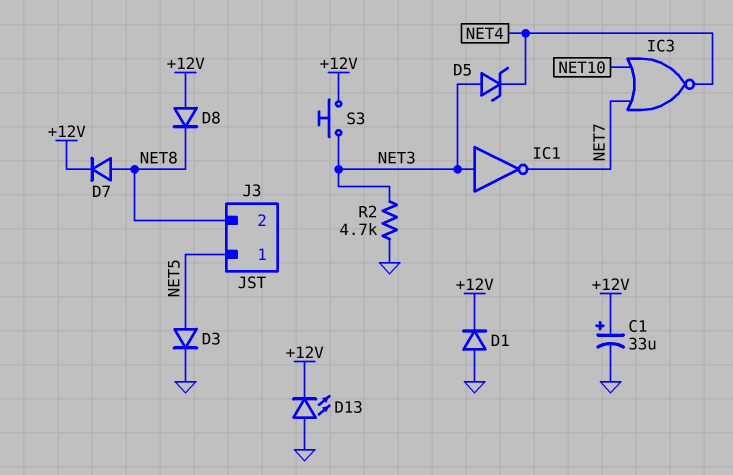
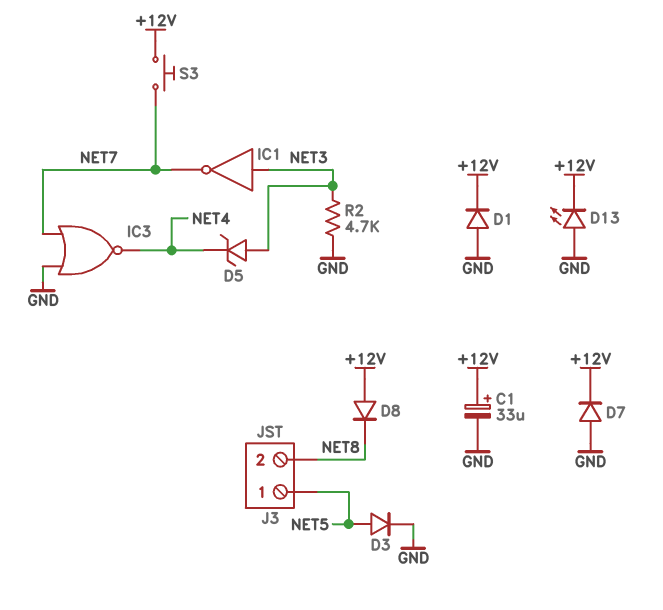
D7: diode (A NET8, K +12V) -> diode (A GND, K +12V)
IC3: NOR (in NET7, in NET10, out NET4) -> NOR (in GND, in NET7, out NET4)
S3: button (+12V, NET3) -> button (+12V, NET7)

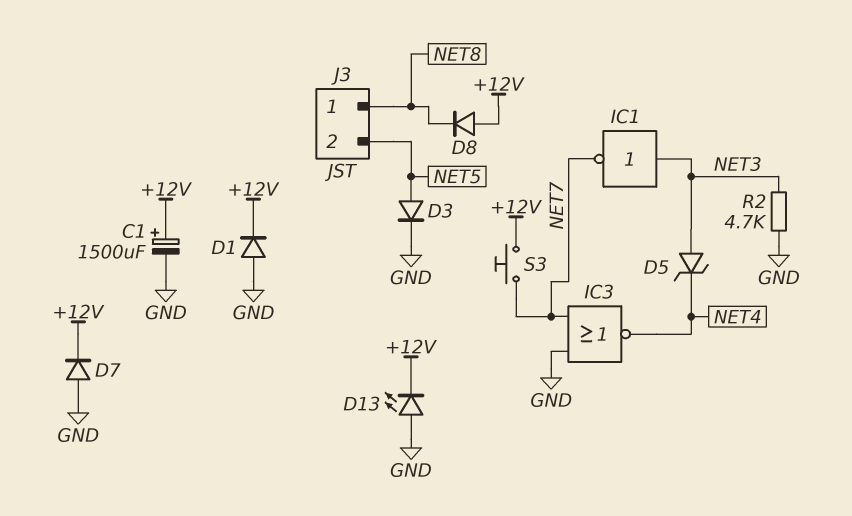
C1: 33uF (plus +12V, minus GND) -> 1500uF (plus +12V, minus GND)
J3 pin 1: NET5 -> NET8
J3 pin 2: NET8 -> NET5

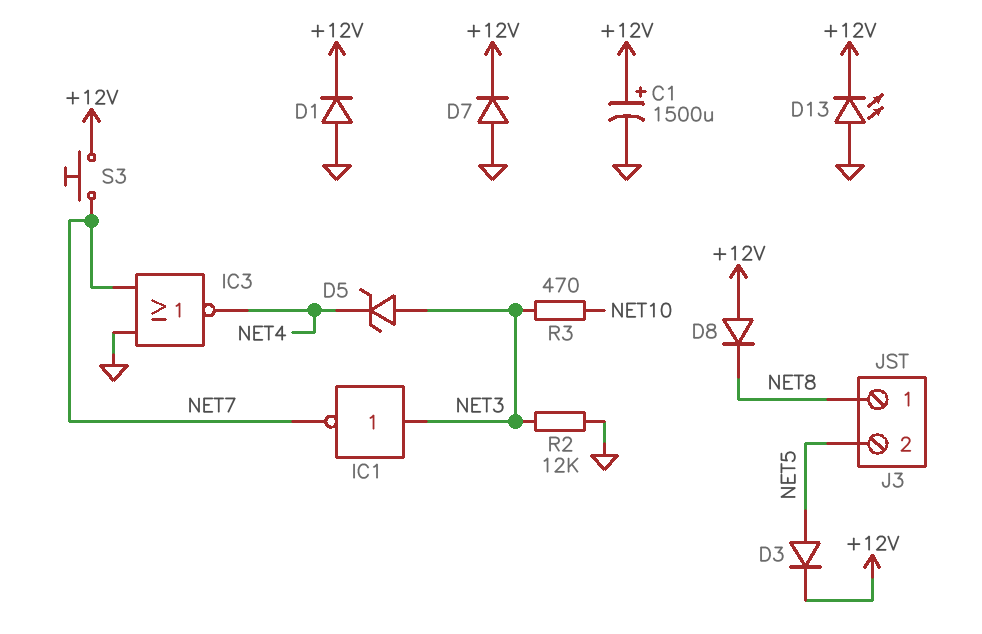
D3: diode (A NET5, K GND) -> diode (A NET5, K +12V)
R2: 4.7k (GND, NET3) -> 12k (GND, NET3)
R3: none -> 470 (NET3, NET10)

